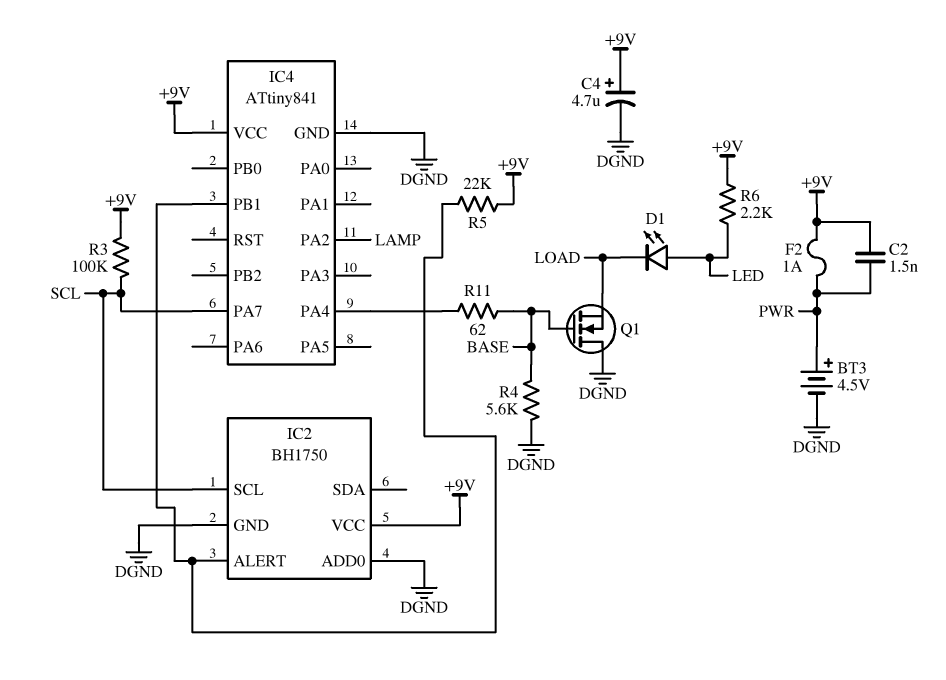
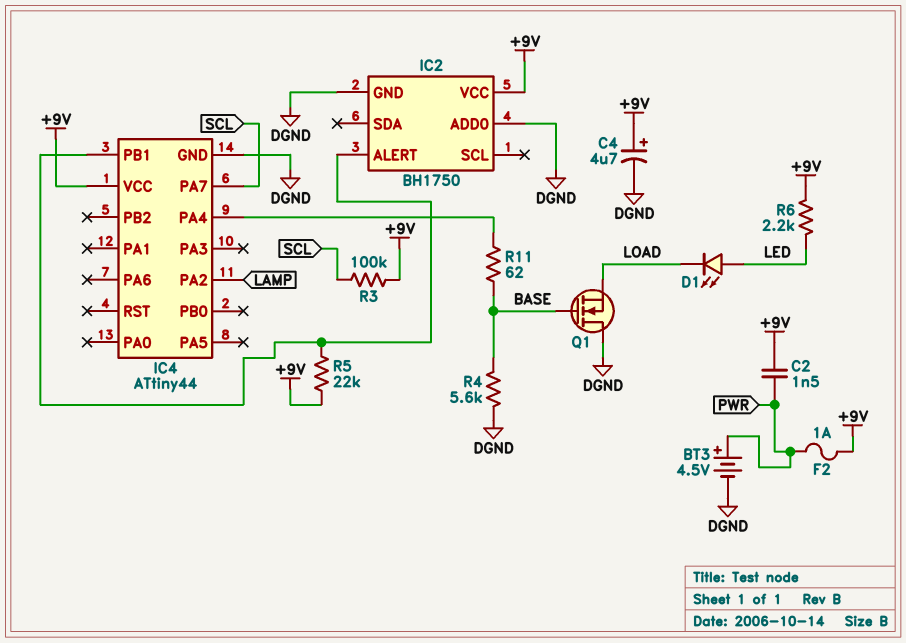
IC2 pin SCL: SCL -> none
IC4: ATtiny841 -> ATtiny44

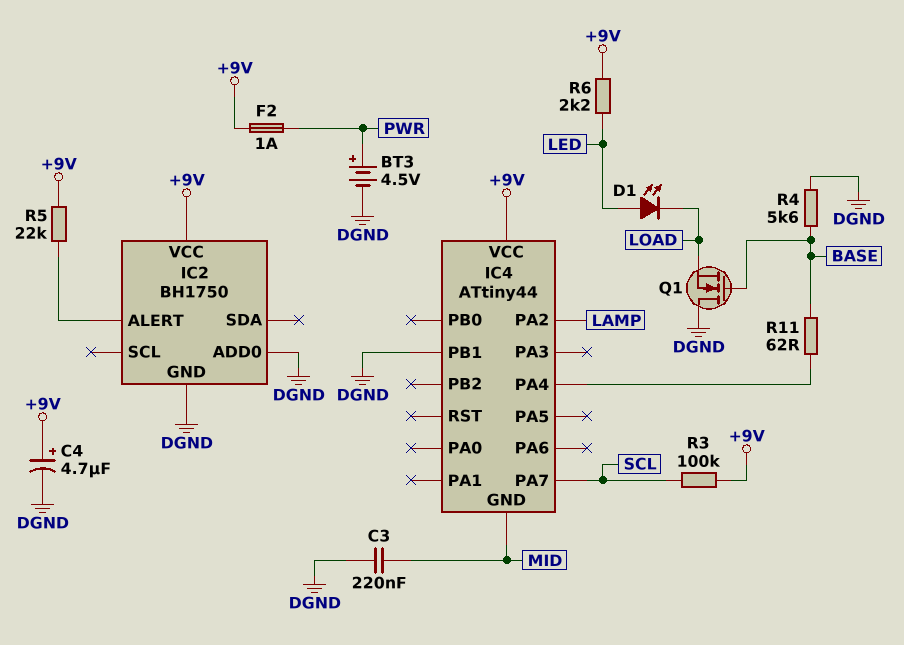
C2: 1.5nF (+9V, PWR) -> none
C3: none -> 220nF (DGND, MID)
IC4 pin GND: DGND -> MID
IC4 pin PB1: IC2/ALERT -> DGND

